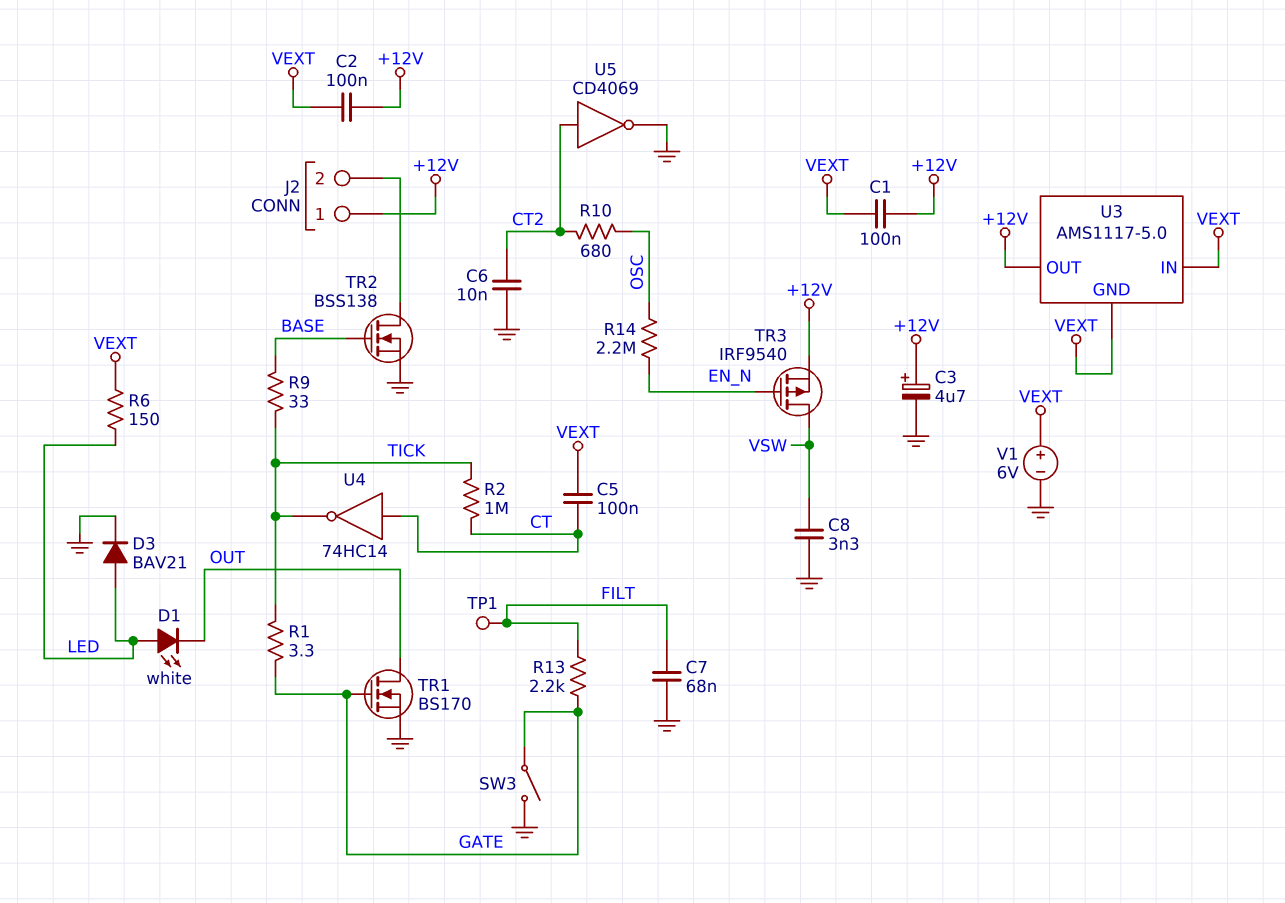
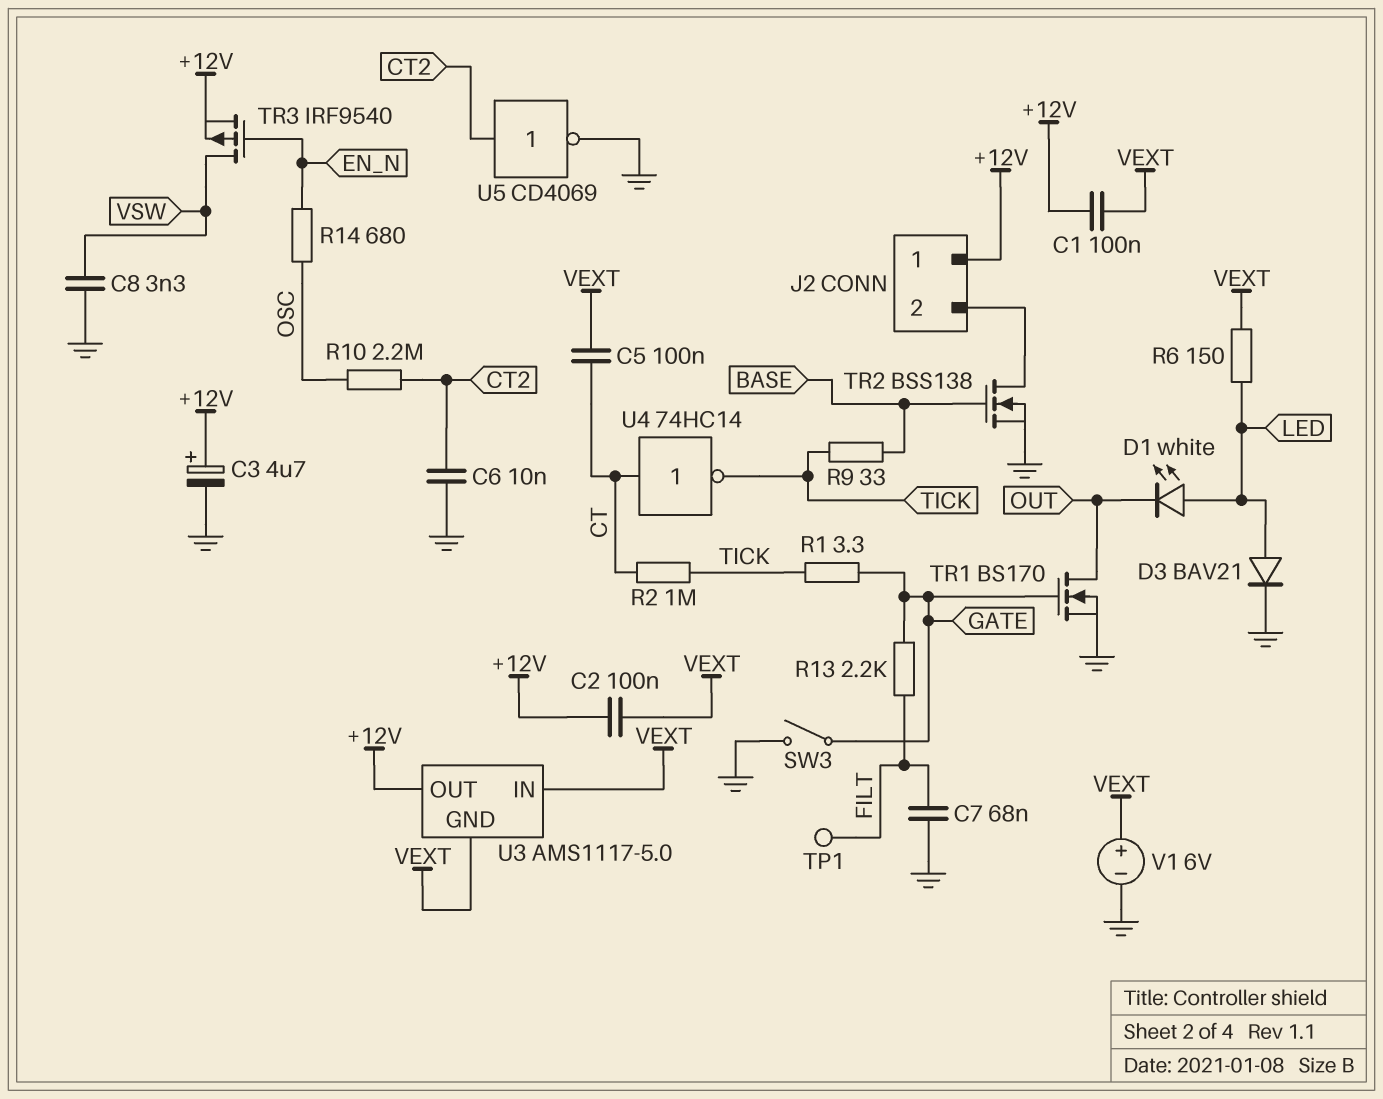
R10: 680 (CT2, OSC) -> 2.2M (CT2, OSC)
R14: 2.2M (EN_N, OSC) -> 680 (EN_N, OSC)

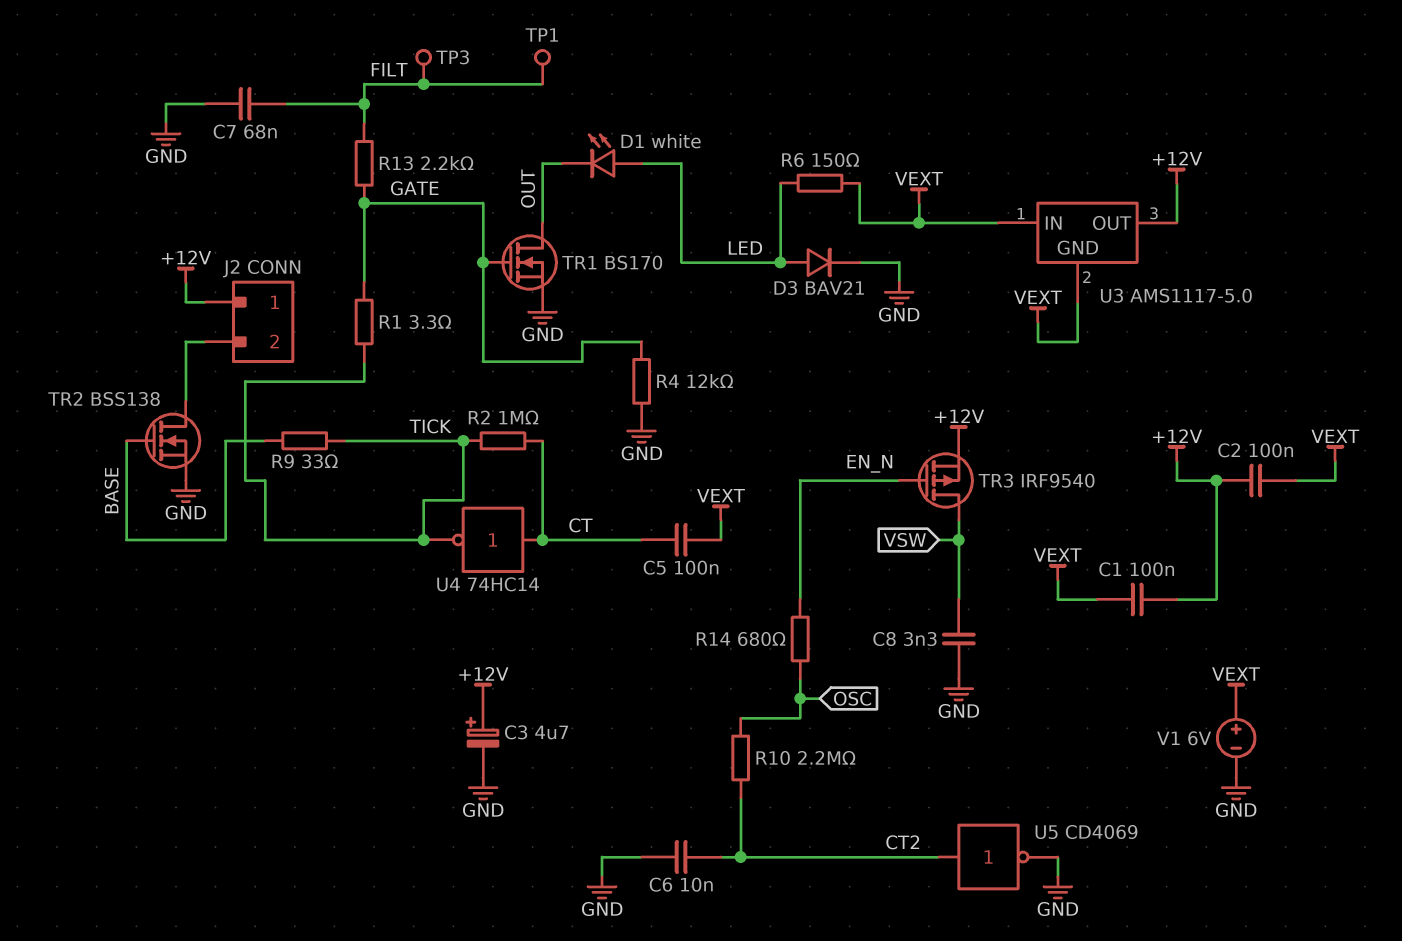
R4: none -> 12k (GATE, GND)
SW3: switch (GATE, GND) -> none
TP3: none -> test point (FILT)

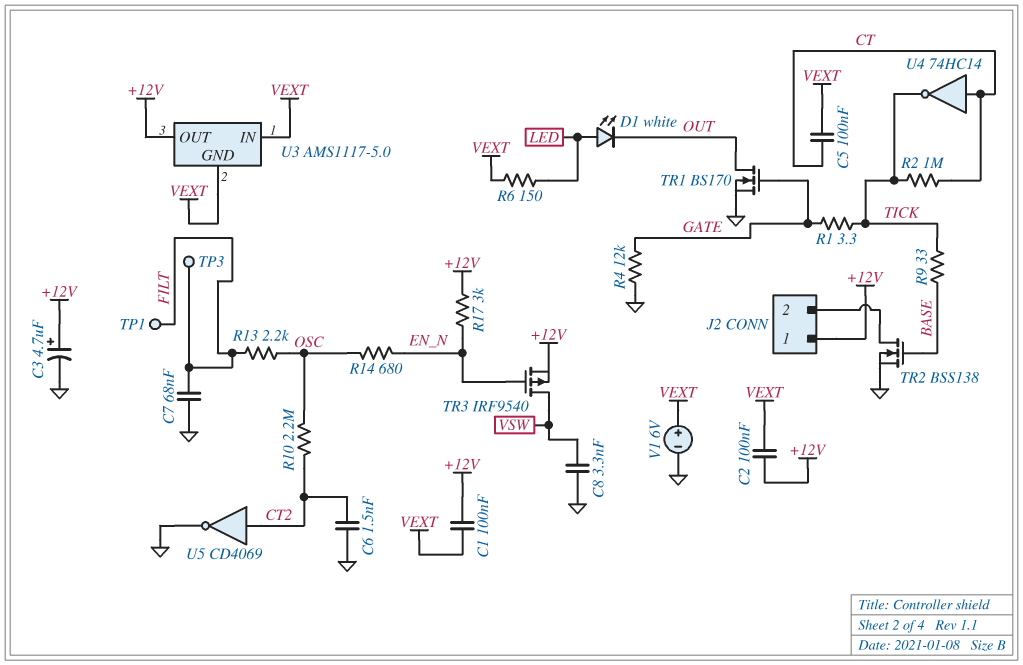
C6: 10nF (CT2, GND) -> 1.5nF (CT2, GND)
D3: diode BAV21 (A LED, K GND) -> none
R13: 2.2k (FILT, GATE) -> 2.2k (FILT, OSC)
R17: none -> 3k (+12V, EN_N)

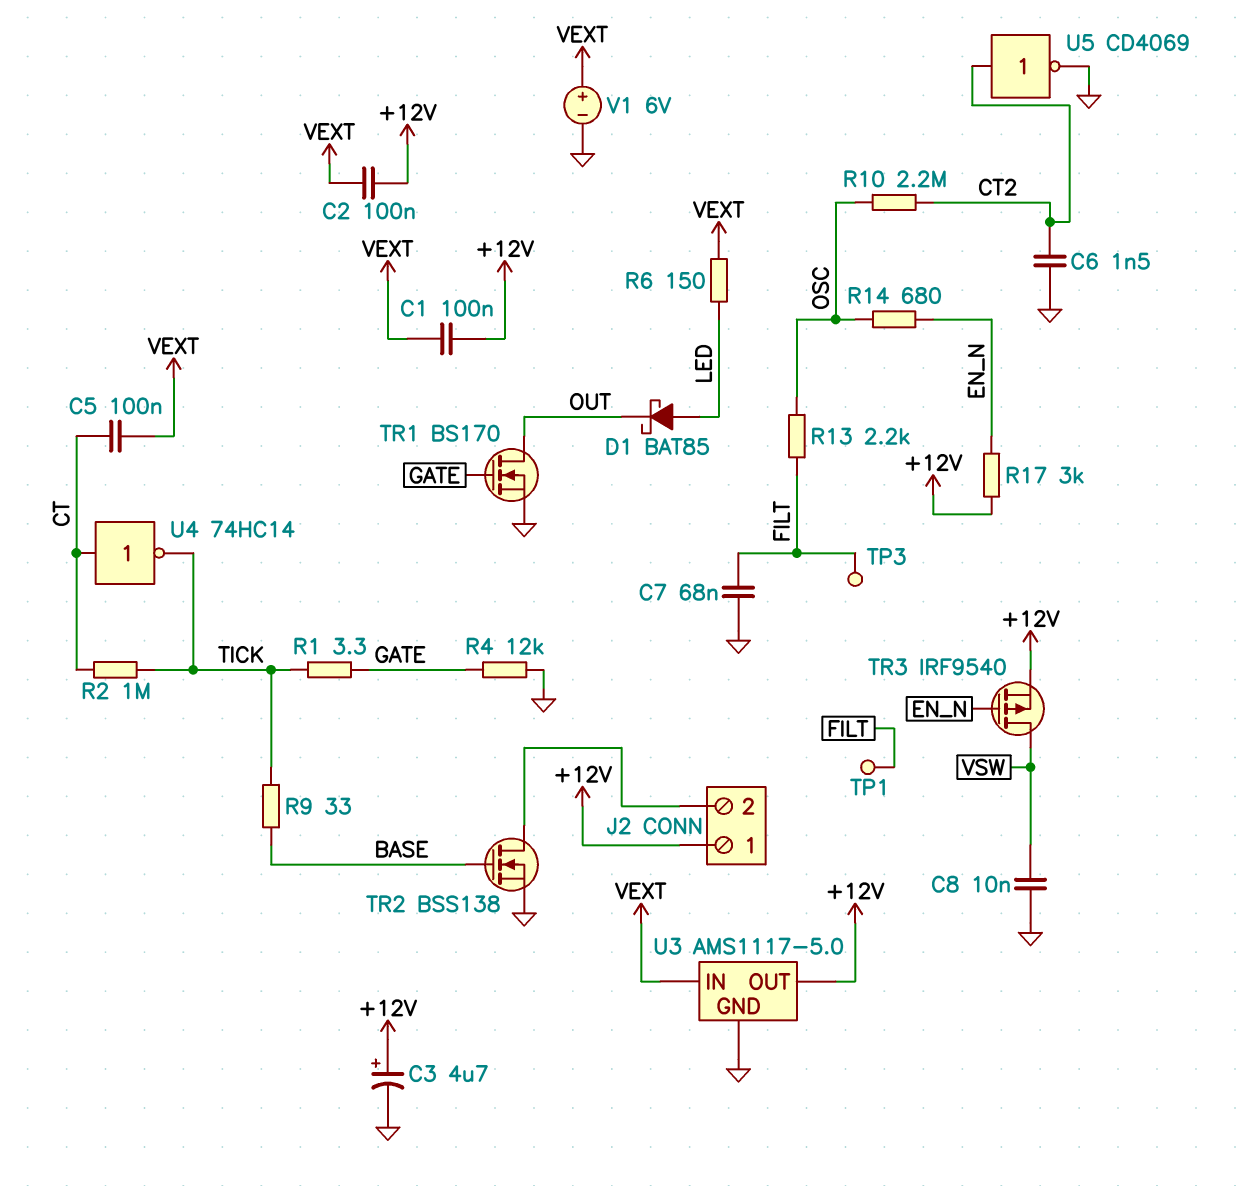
C8: 3.3nF (GND, VSW) -> 10nF (GND, VSW)
D1: LED white (A LED, K OUT) -> schottky BAT85 (A LED, K OUT)
U3 pin GND: VEXT -> GND

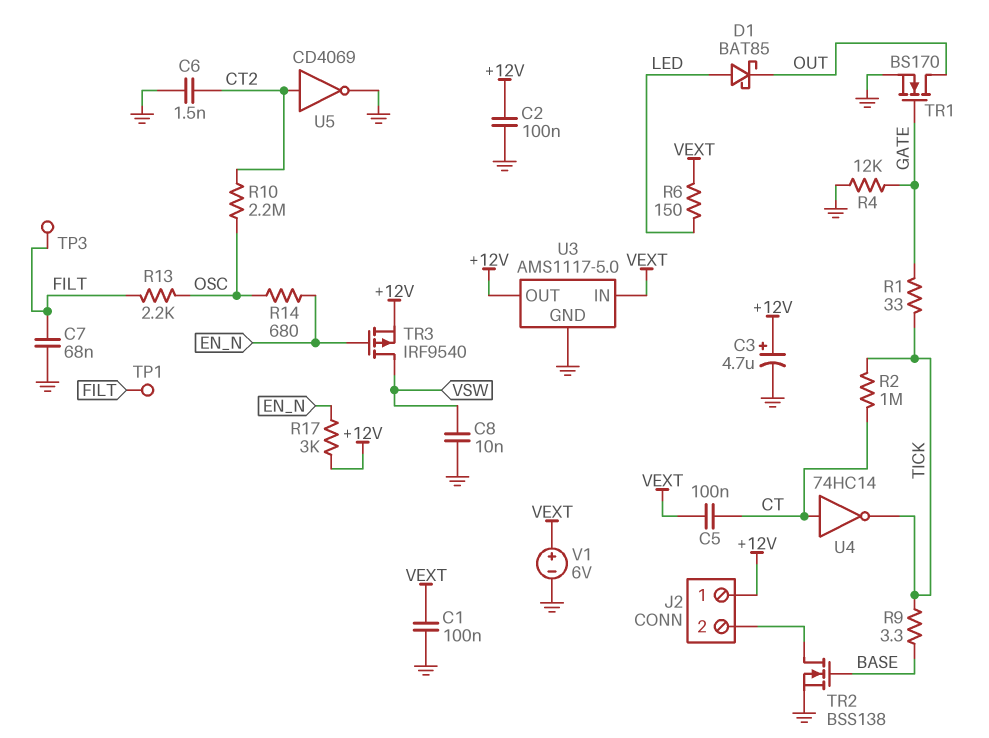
C1: 100nF (+12V, VEXT) -> 100nF (GND, VEXT)
C2: 100nF (+12V, VEXT) -> 100nF (+12V, GND)
R1: 3.3 (GATE, TICK) -> 33 (GATE, TICK)
R9: 33 (BASE, TICK) -> 3.3 (BASE, TICK)

